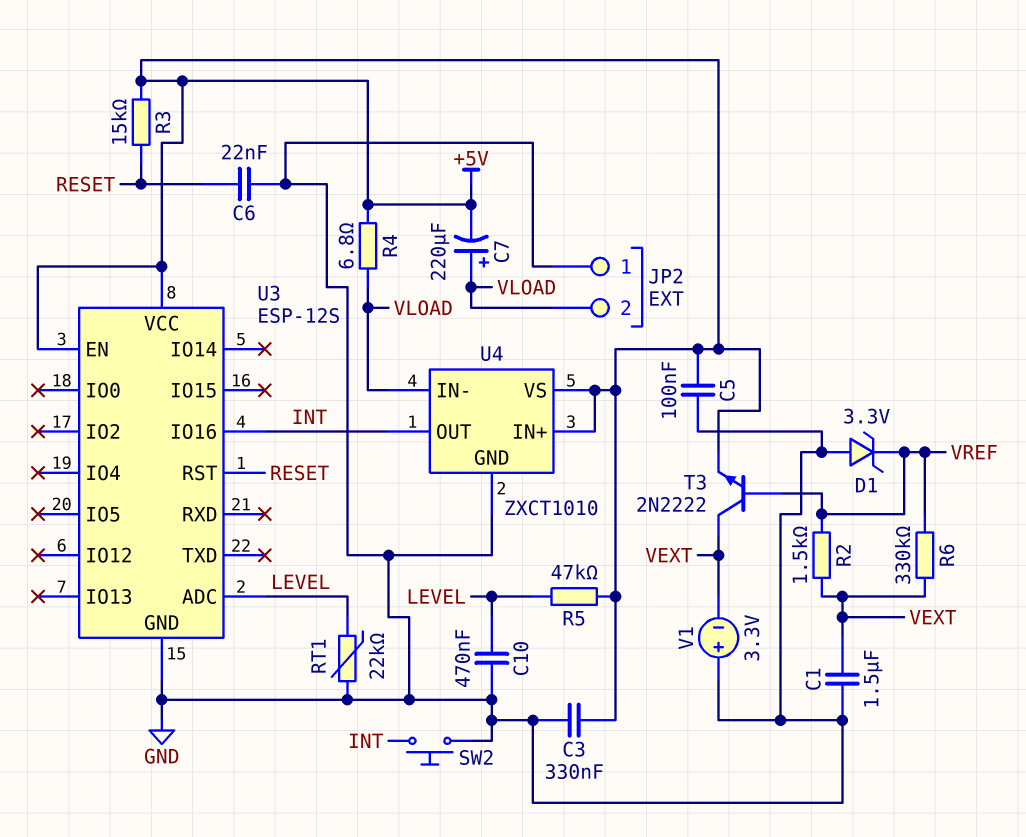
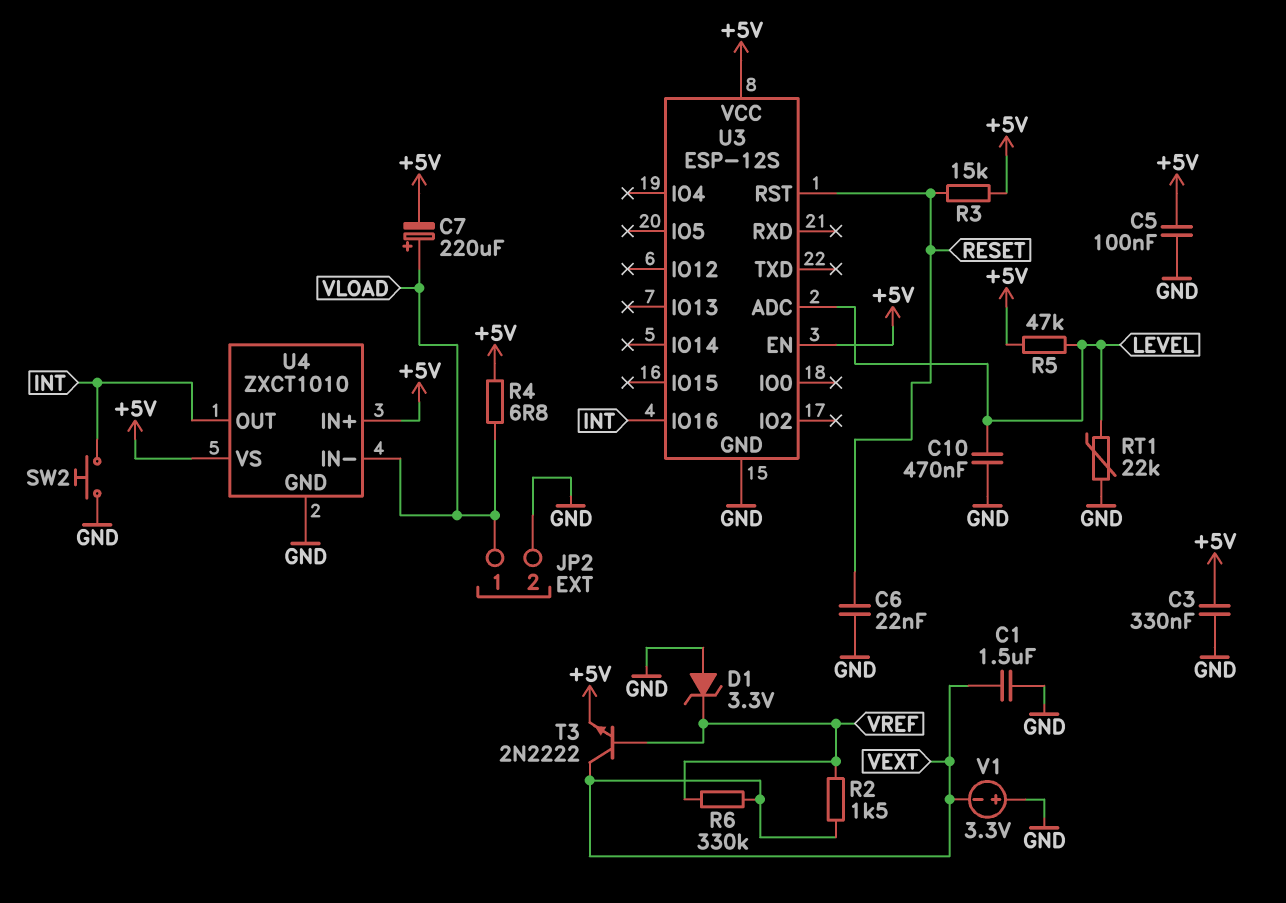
JP2 pin 1: GND -> VLOAD
JP2 pin 2: VLOAD -> GND

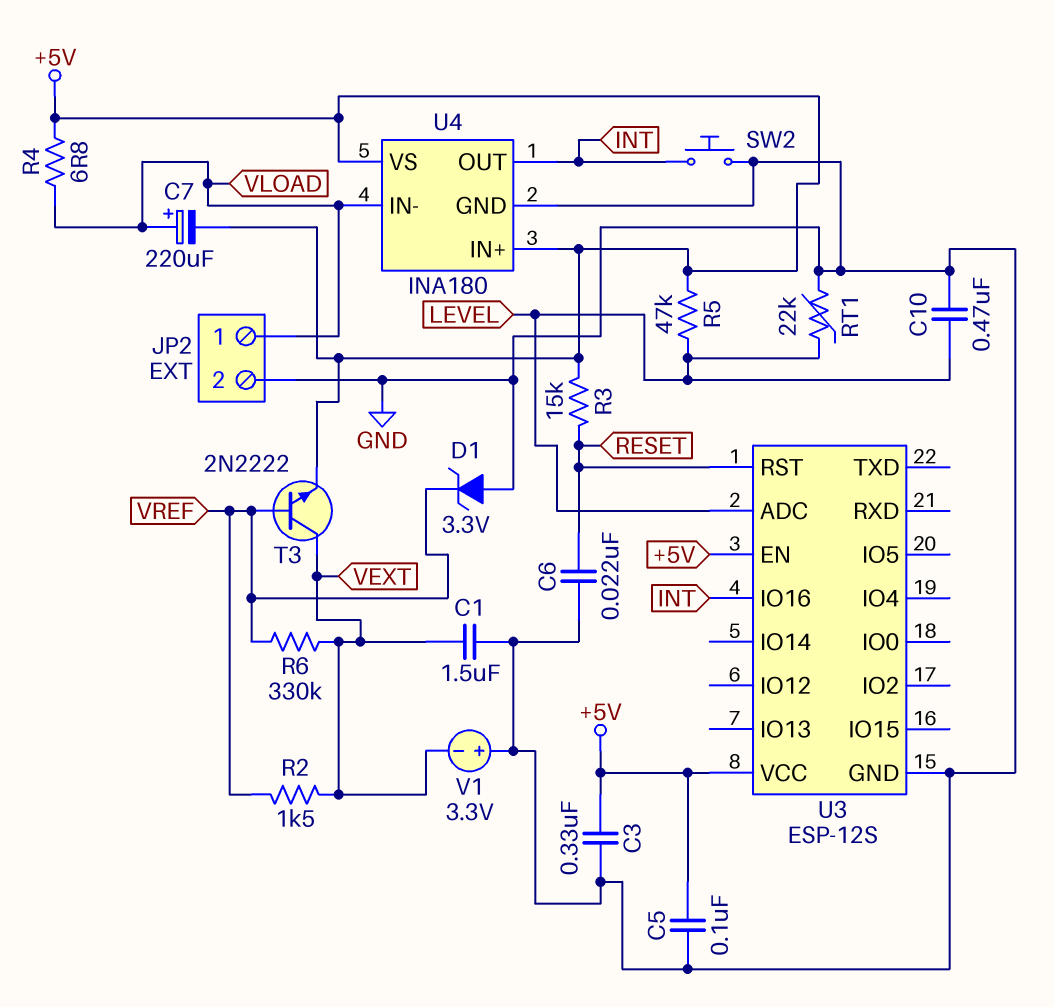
U4: ZXCT1010 -> INA180

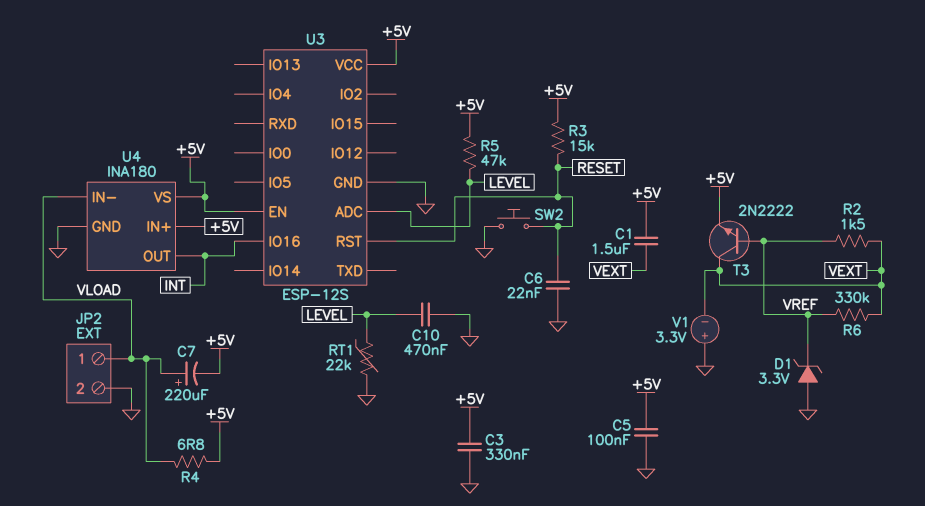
C1: 1.5uF (GND, VEXT) -> 1.5uF (+5V, VEXT)
SW2: button (GND, INT) -> button (GND, RESET)

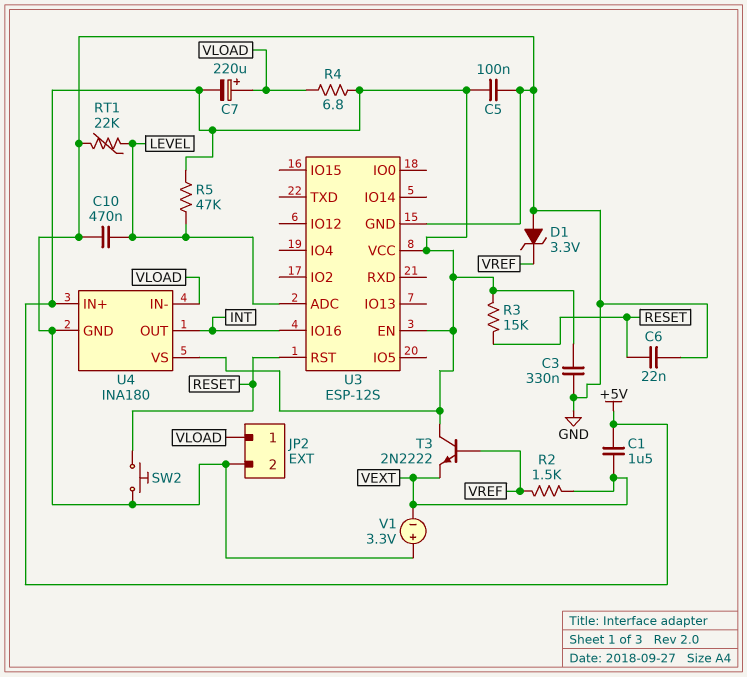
R6: 330k (VEXT, VREF) -> none
T3: NPN 2N2222 (B VREF, C VEXT, E +5V) -> NPN 2N2222 (B VREF, C +5V, E VEXT)

